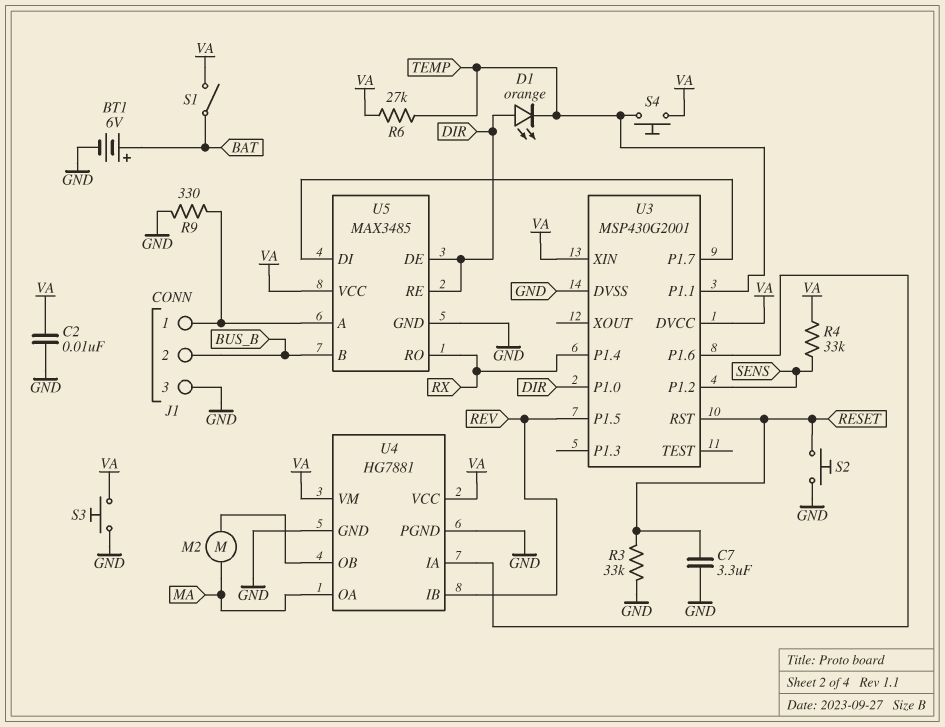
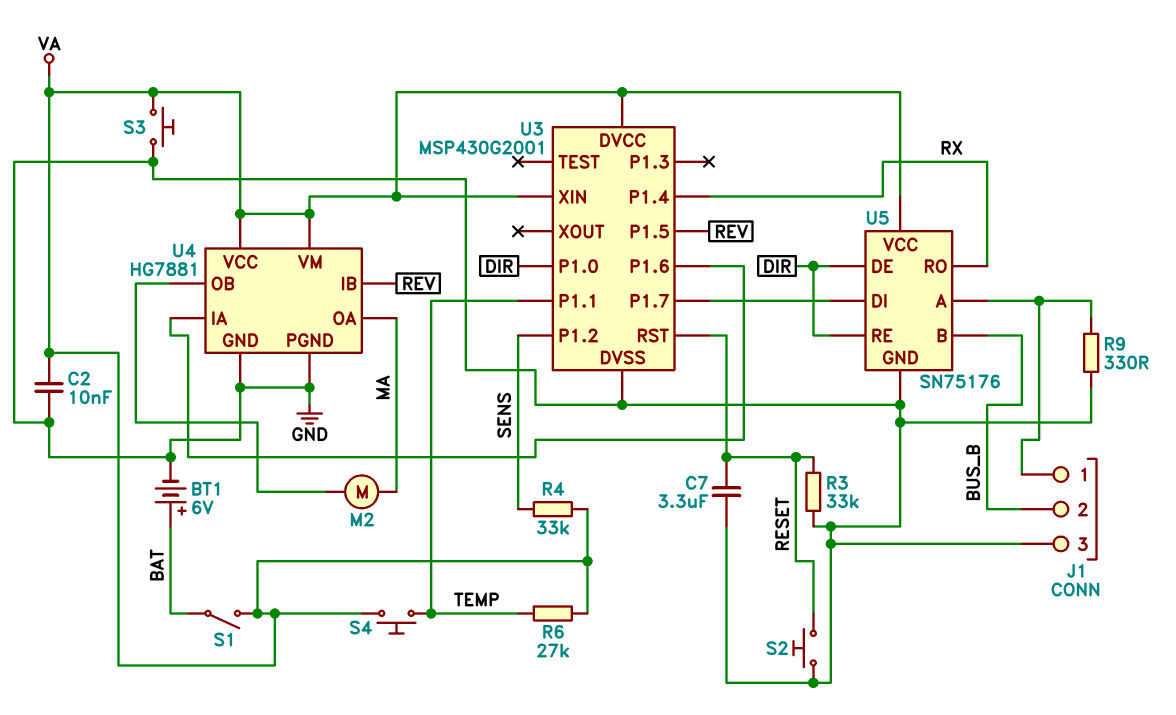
D1: LED orange (A DIR, K TEMP) -> none
U5: MAX3485 -> SN75176

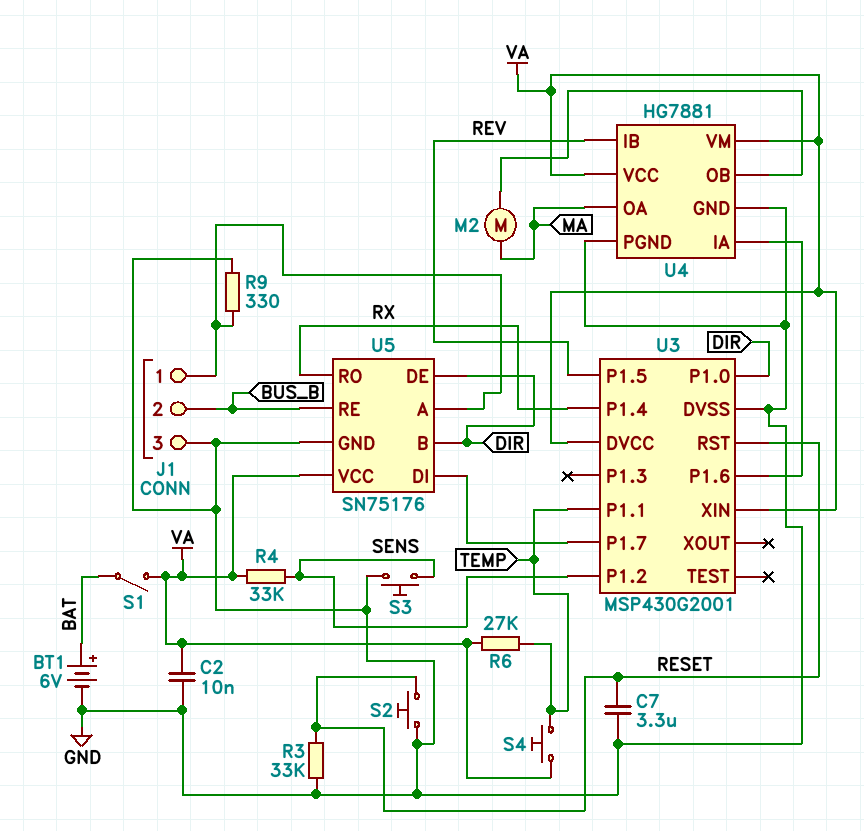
S3: button (GND, VA) -> button (GND, SENS)
U5 pin B: BUS_B -> DIR
U5 pin RE: DIR -> BUS_B

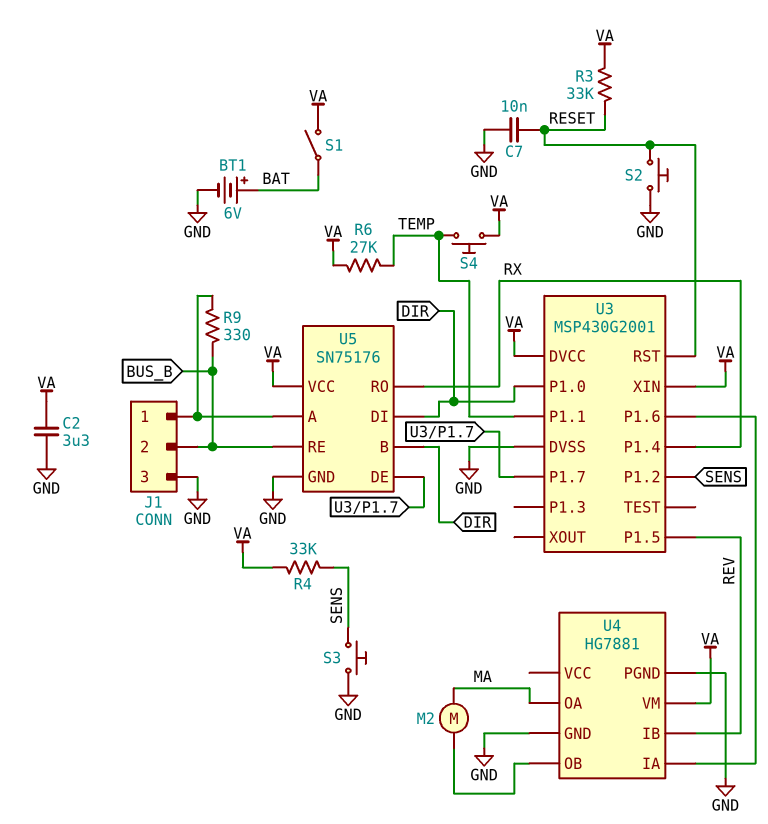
C2: 10nF (GND, VA) -> 3.3uF (GND, VA)
C7: 3.3uF (GND, RESET) -> 10nF (GND, RESET)
R3: 33k (GND, RESET) -> 33k (RESET, VA)
R9: 330 (GND, J1/1) -> 330 (BUS_B, J1/1)
U4 pin VCC: VA -> none
U5 pin DE: DIR -> U3/P1.7
U5 pin DI: U3/P1.7 -> DIR

